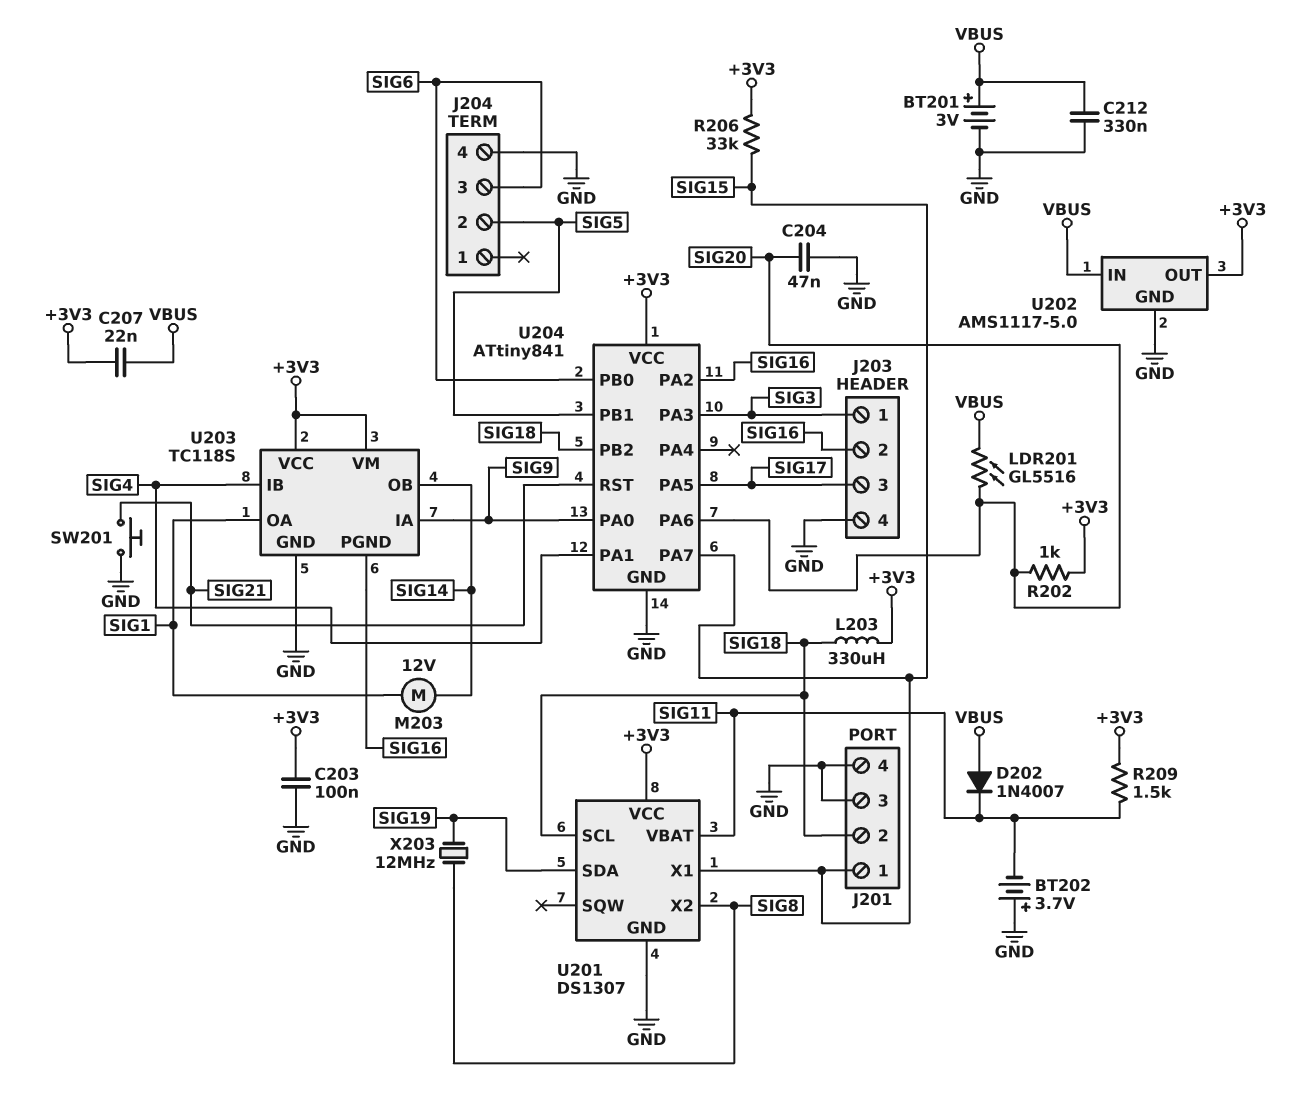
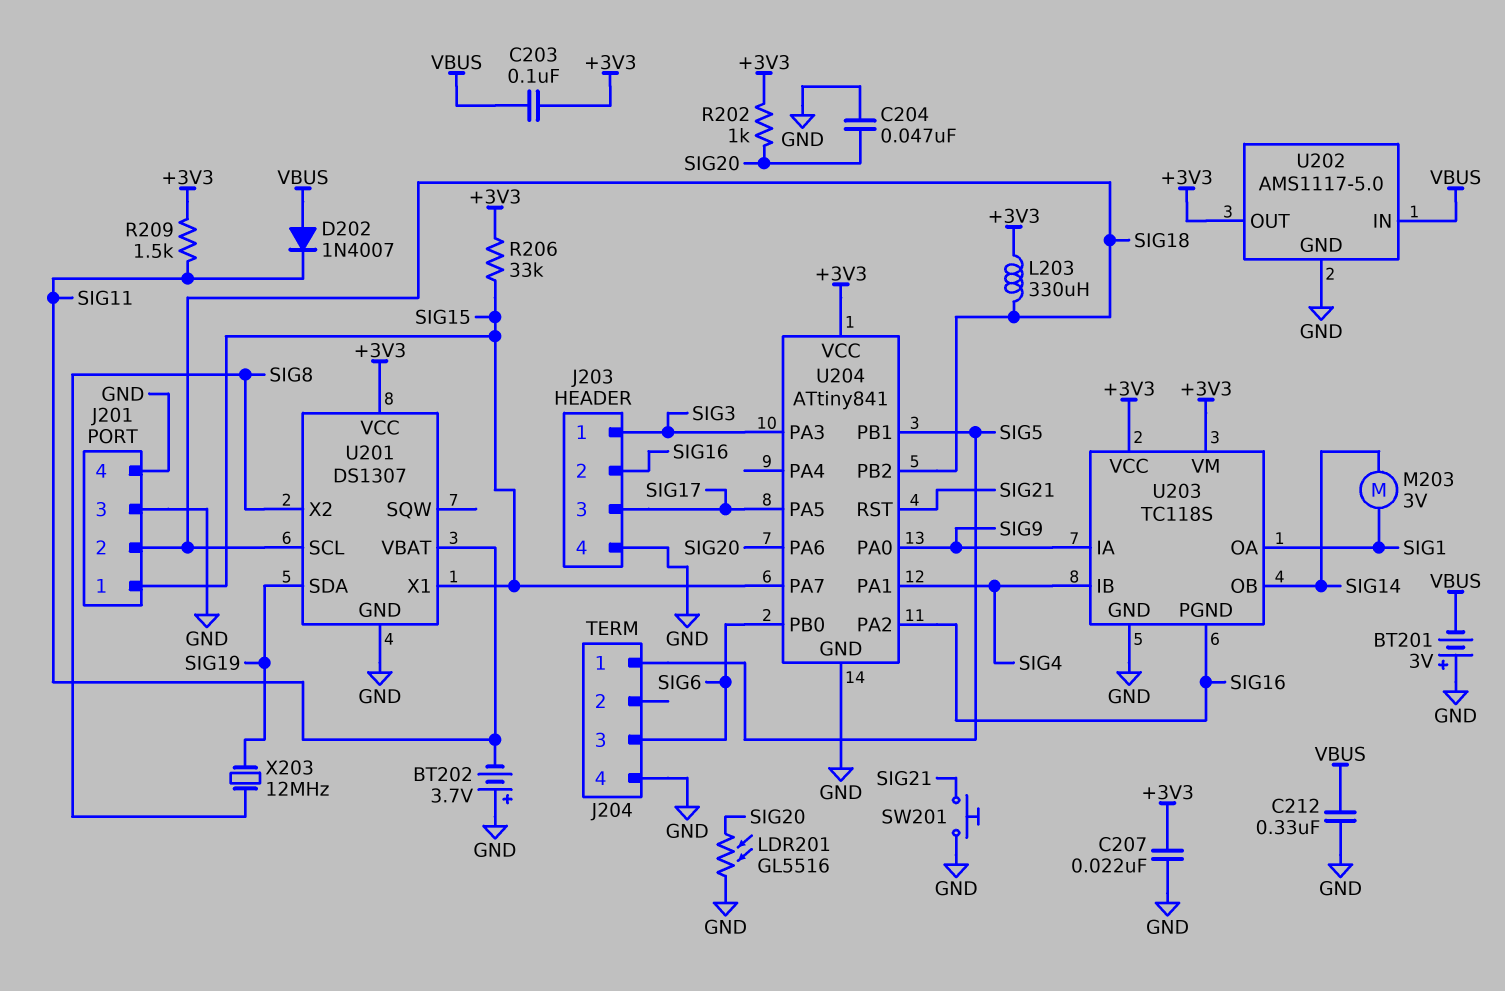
BT201: 3V (plus VBUS, minus GND) -> 3V (plus GND, minus VBUS)
C203: 100nF (+3V3, GND) -> 100nF (+3V3, VBUS)
C207: 22nF (+3V3, VBUS) -> 22nF (+3V3, GND)
J204 pin 1: none -> SIG5
J204 pin 2: SIG5 -> none
LDR201: GL5516 (SIG20, VBUS) -> GL5516 (GND, SIG20)
M203: motor 12V (SIG1, SIG14) -> motor 3V (SIG1, SIG14)

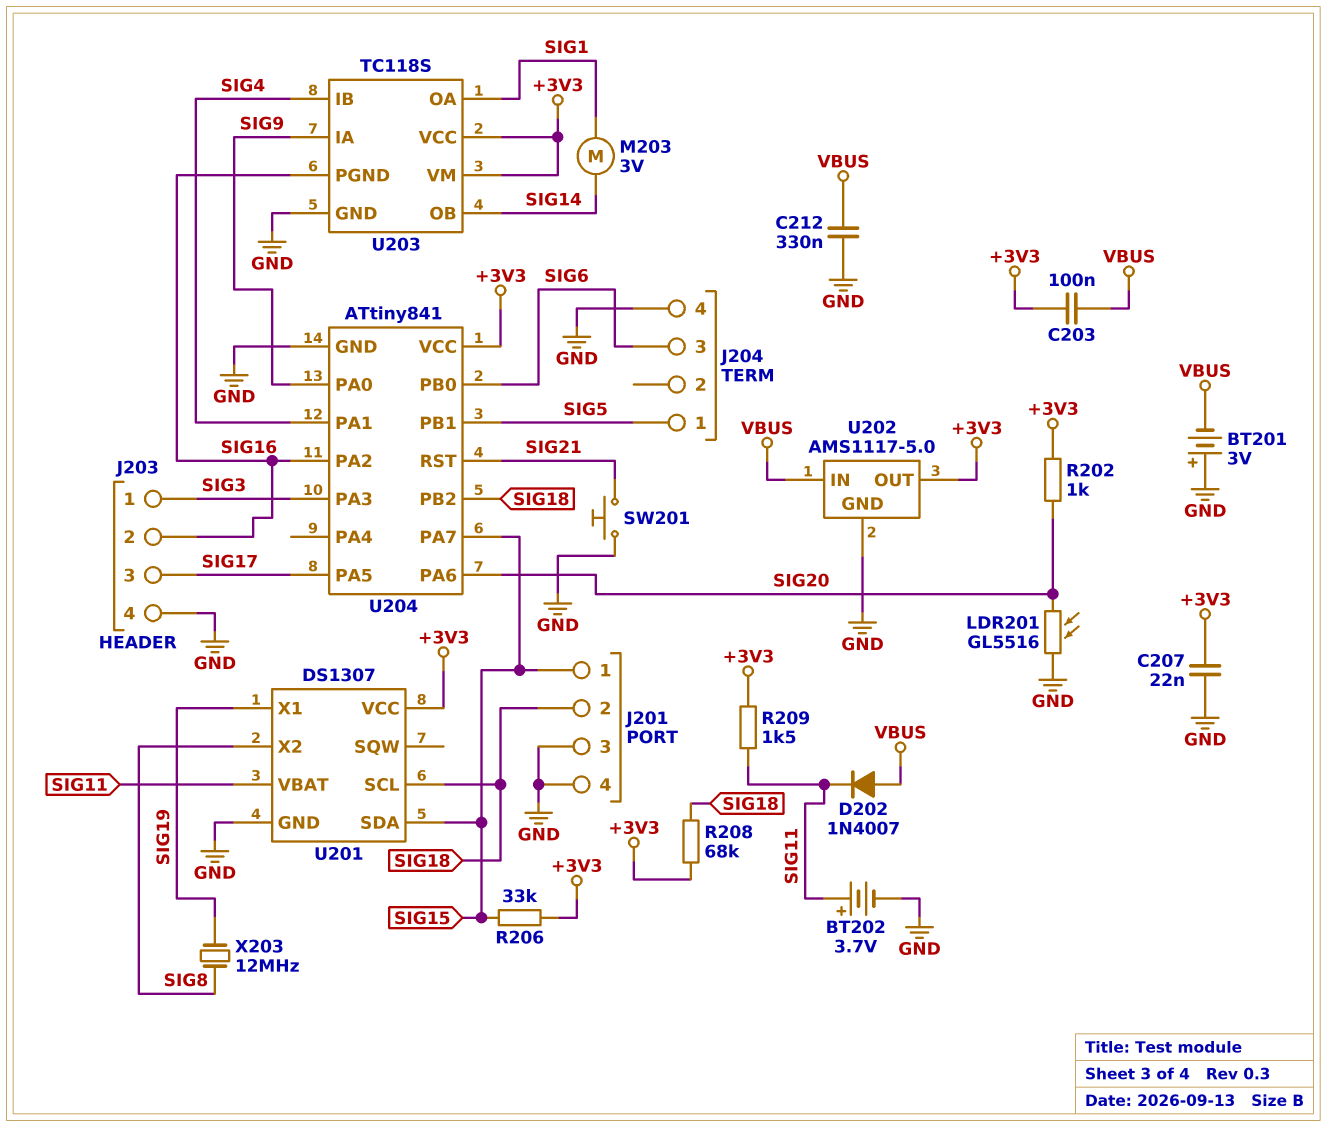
BT202: 3.7V (plus GND, minus SIG11) -> 3.7V (plus SIG11, minus GND)
C204: 47nF (GND, SIG20) -> none
L203: 330uH (+3V3, SIG18) -> none
R208: none -> 68k (+3V3, SIG18)
U201 pin SDA: SIG19 -> SIG15
U201 pin X1: SIG15 -> SIG19

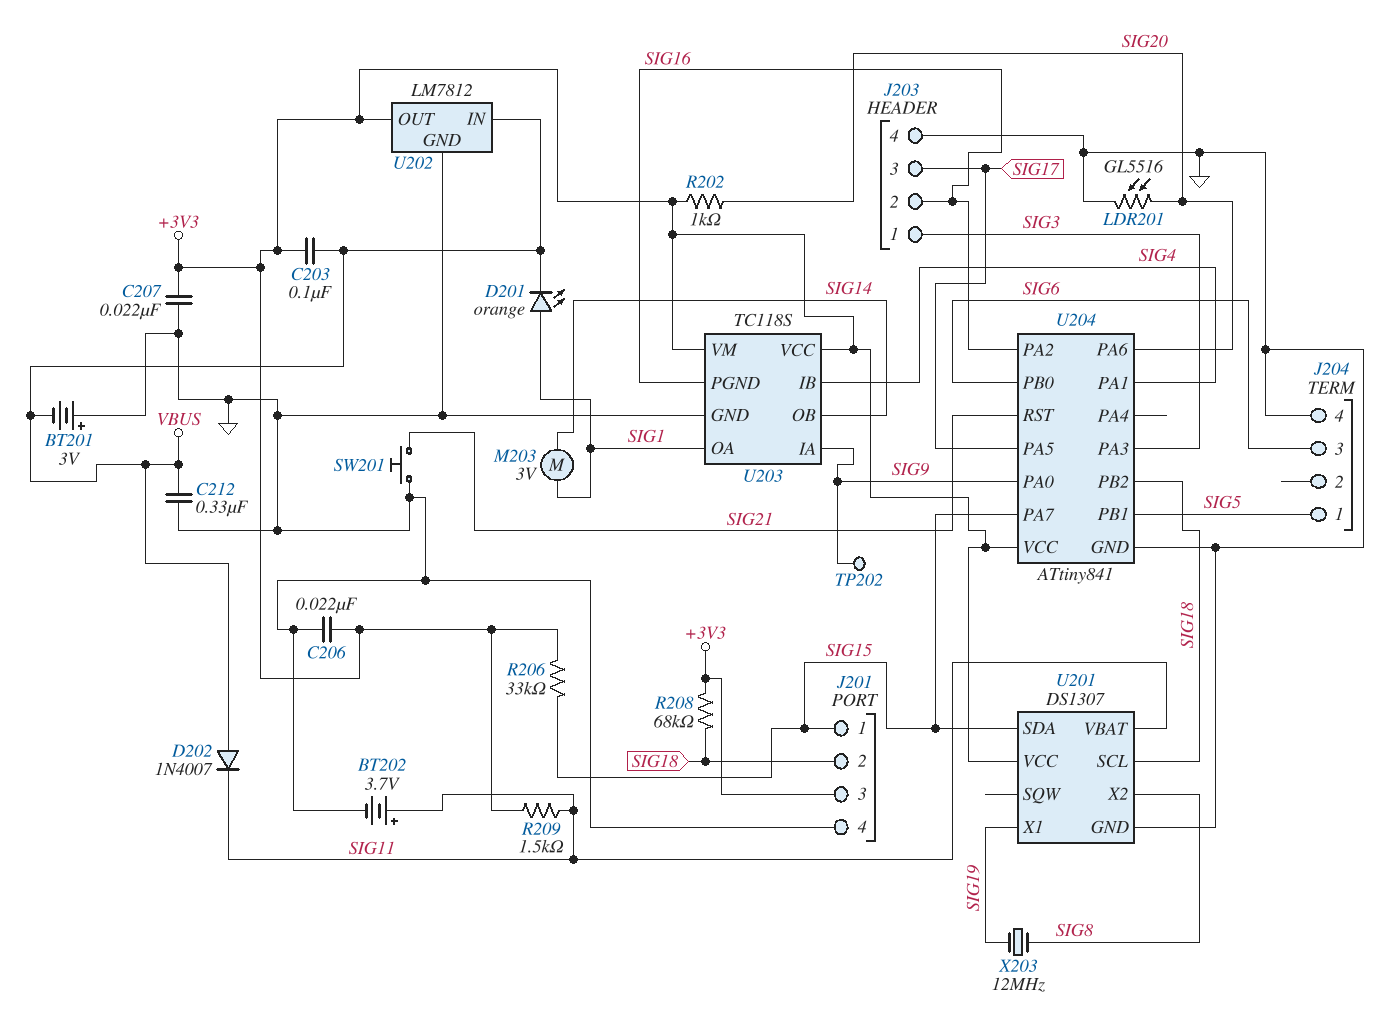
C206: none -> 22nF (+3V3, GND)
D201: none -> LED orange (A SIG1, K VBUS)
J201 pin 3: GND -> +3V3
TP202: none -> test point (SIG9)
U202: AMS1117-5.0 -> LM7812

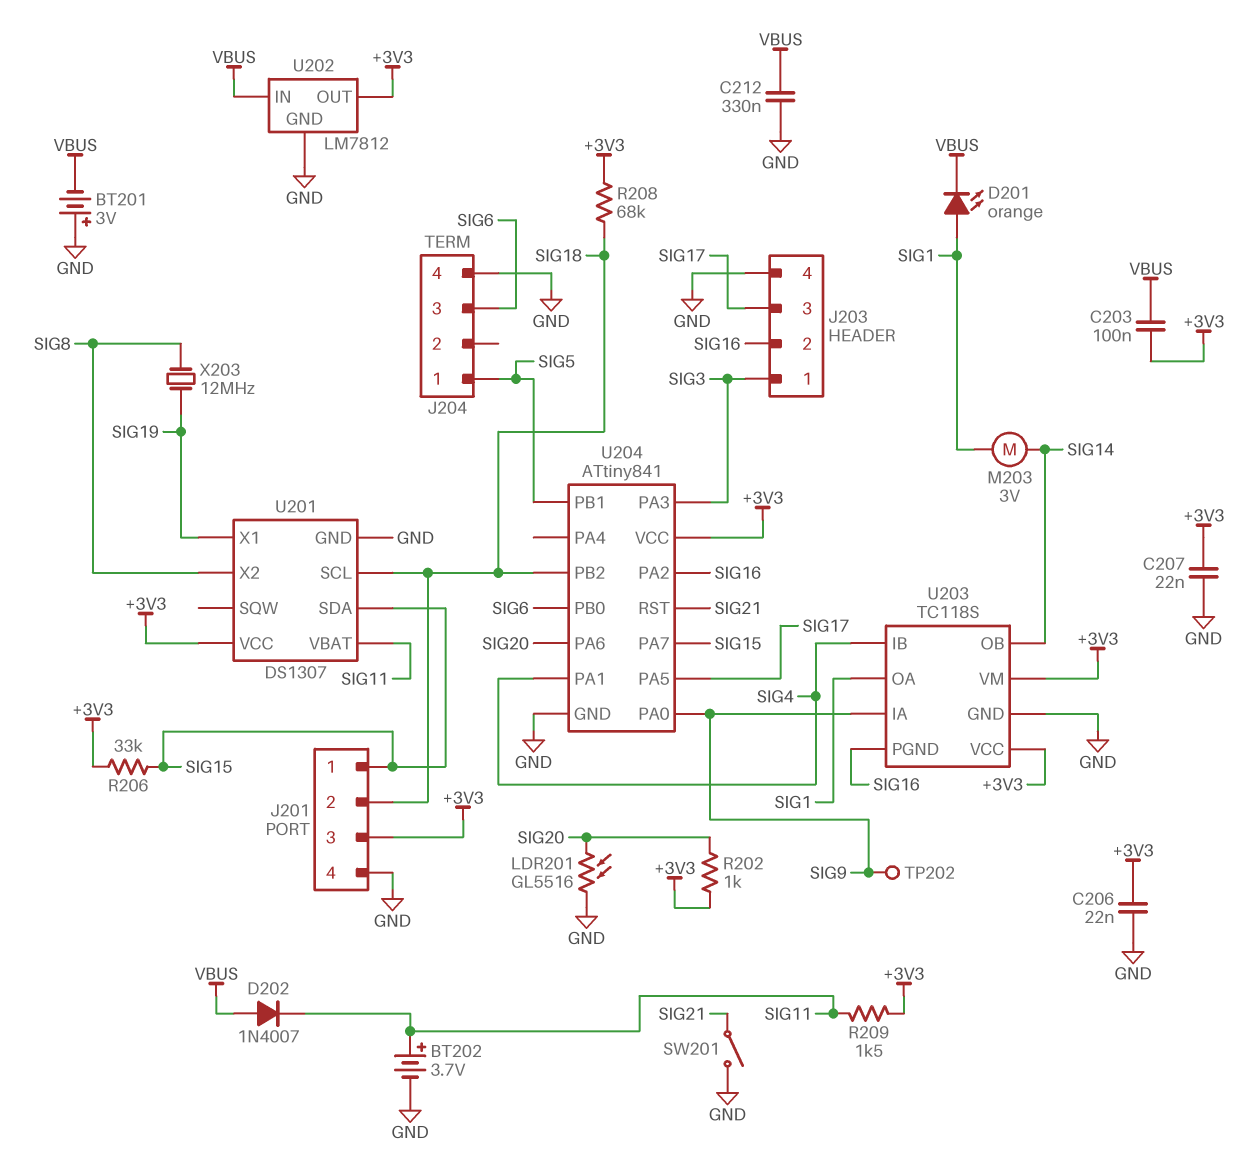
SW201: button (GND, SIG21) -> switch (GND, SIG21)

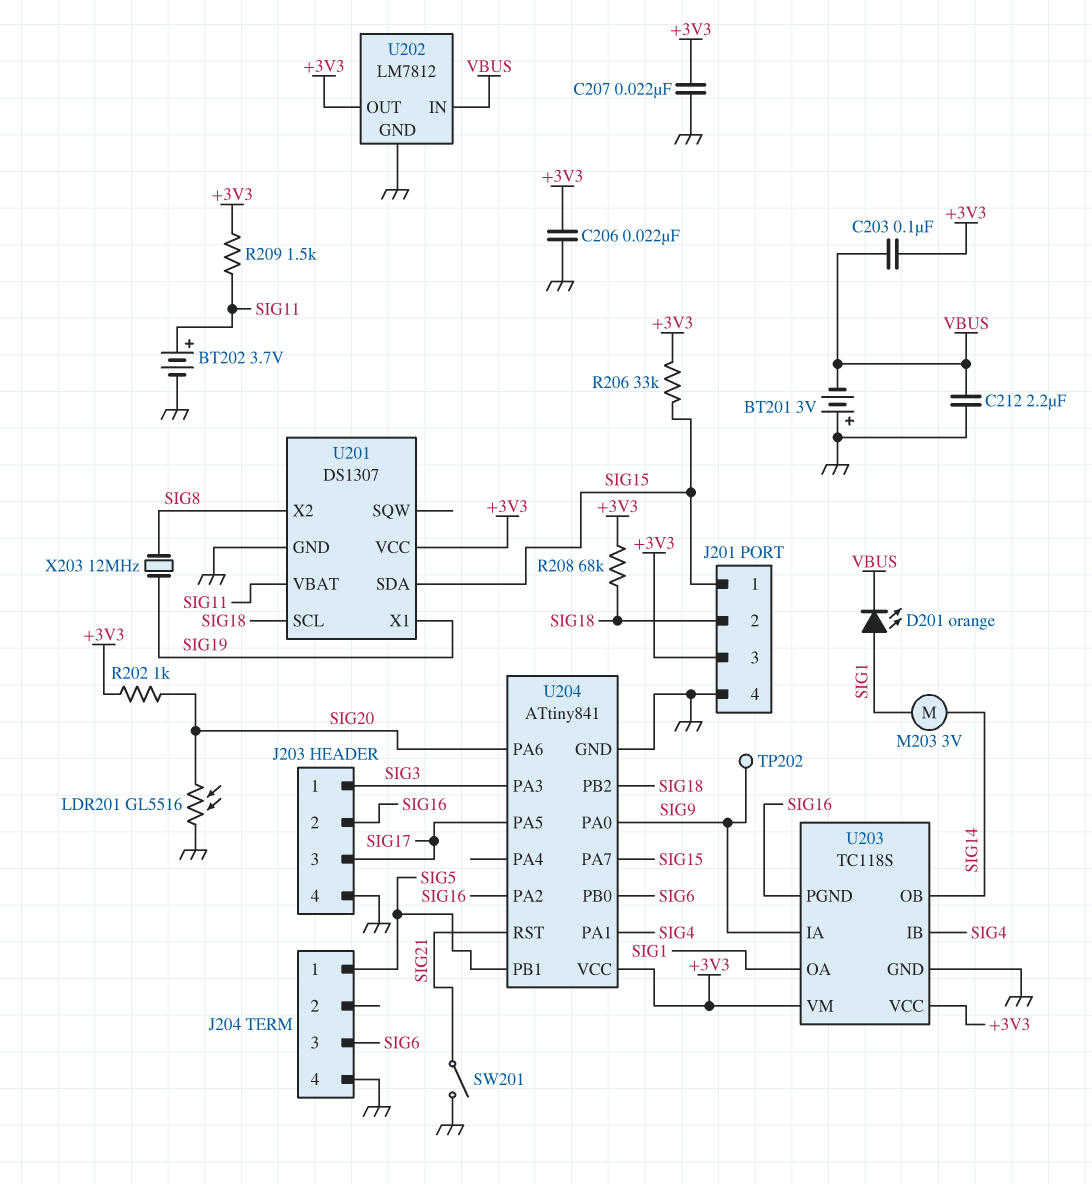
C212: 330nF (GND, VBUS) -> 2.2uF (GND, VBUS)
D202: diode 1N4007 (A VBUS, K SIG11) -> none

